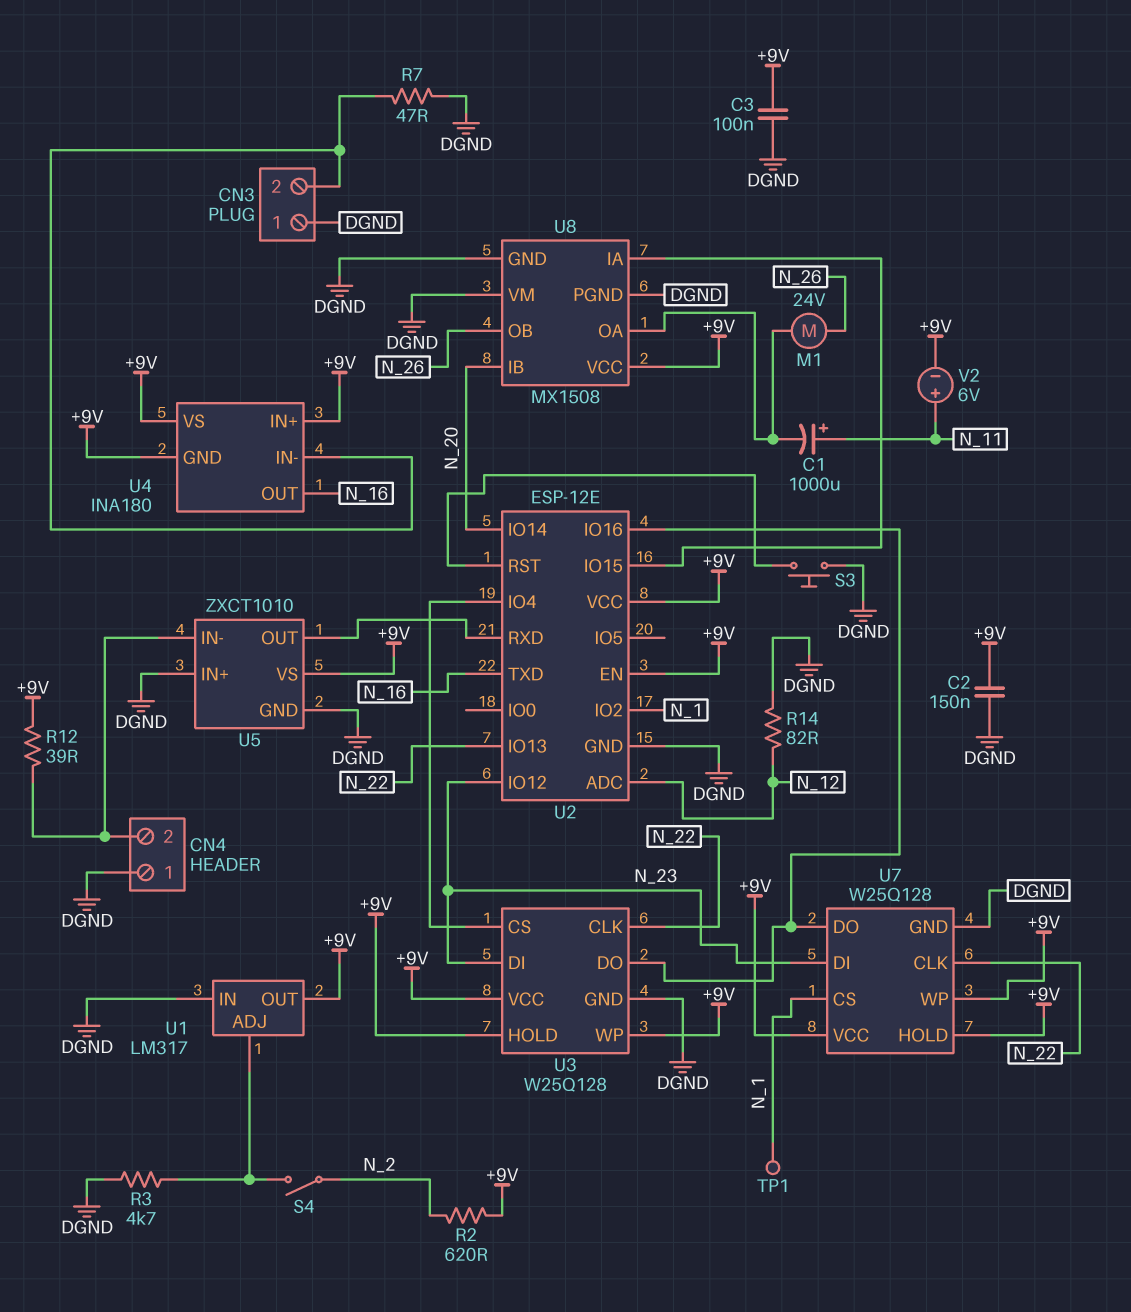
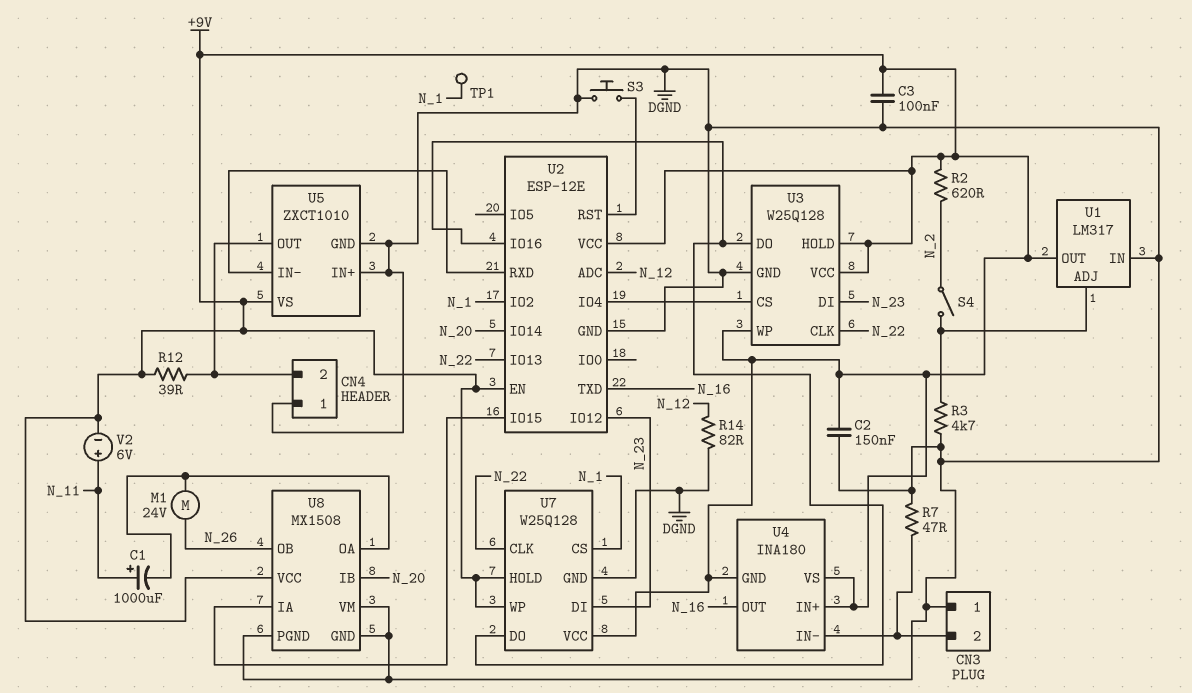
U5 pin IN-: CN4/2 -> U2/RXD
U5 pin OUT: U2/RXD -> CN4/2

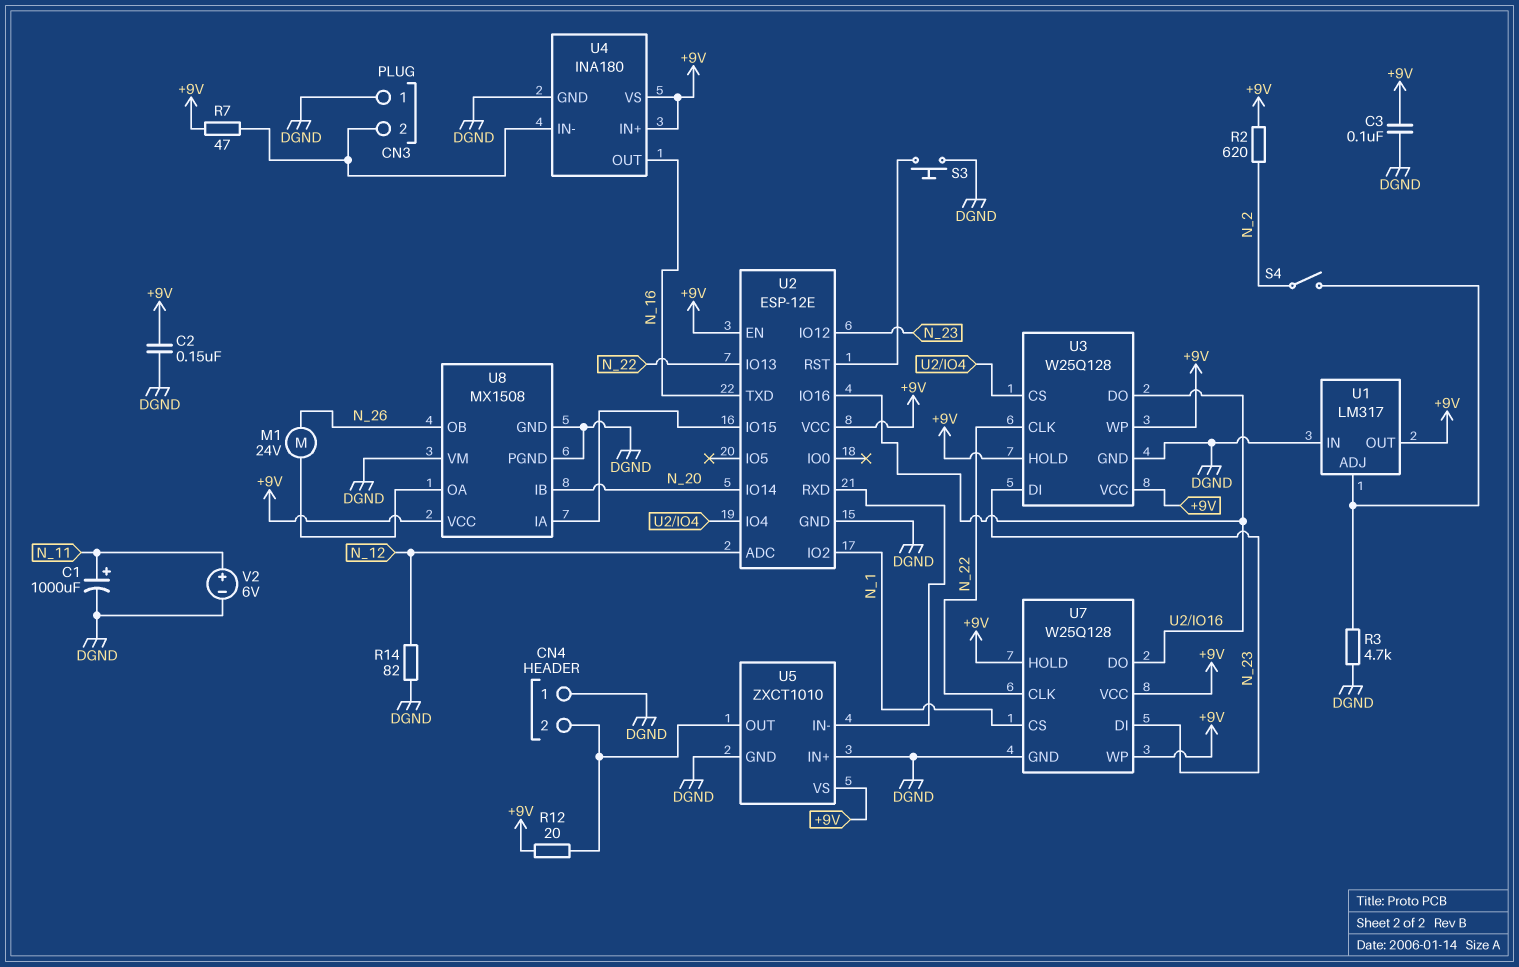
C1: 1000uF (plus N_11, minus U8/OA) -> 1000uF (plus N_11, minus DGND)
R7: 47 (CN3/2, DGND) -> 47 (+9V, CN3/2)
R12: 39 (+9V, CN4/2) -> 20 (+9V, CN4/2)
TP1: test point (N_1) -> none
U4 pin GND: +9V -> DGND
V2: 6V (plus N_11, minus +9V) -> 6V (plus N_11, minus DGND)

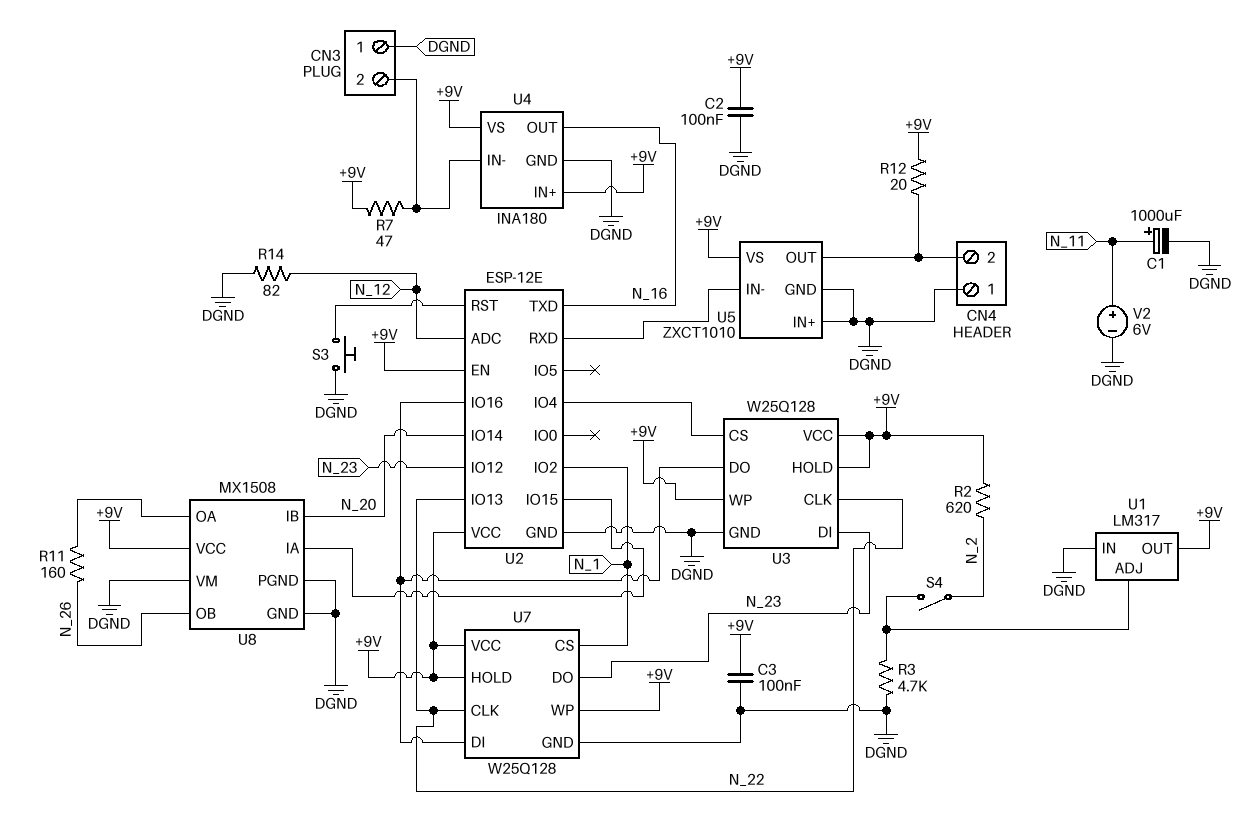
C2: 150nF (+9V, DGND) -> 100nF (+9V, DGND)
M1: motor 24V (N_26, U8/OA) -> none
R11: none -> 160 (N_26, U8/OA)
U7 pin DI: N_23 -> U2/IO16
U7 pin DO: U2/IO16 -> N_23

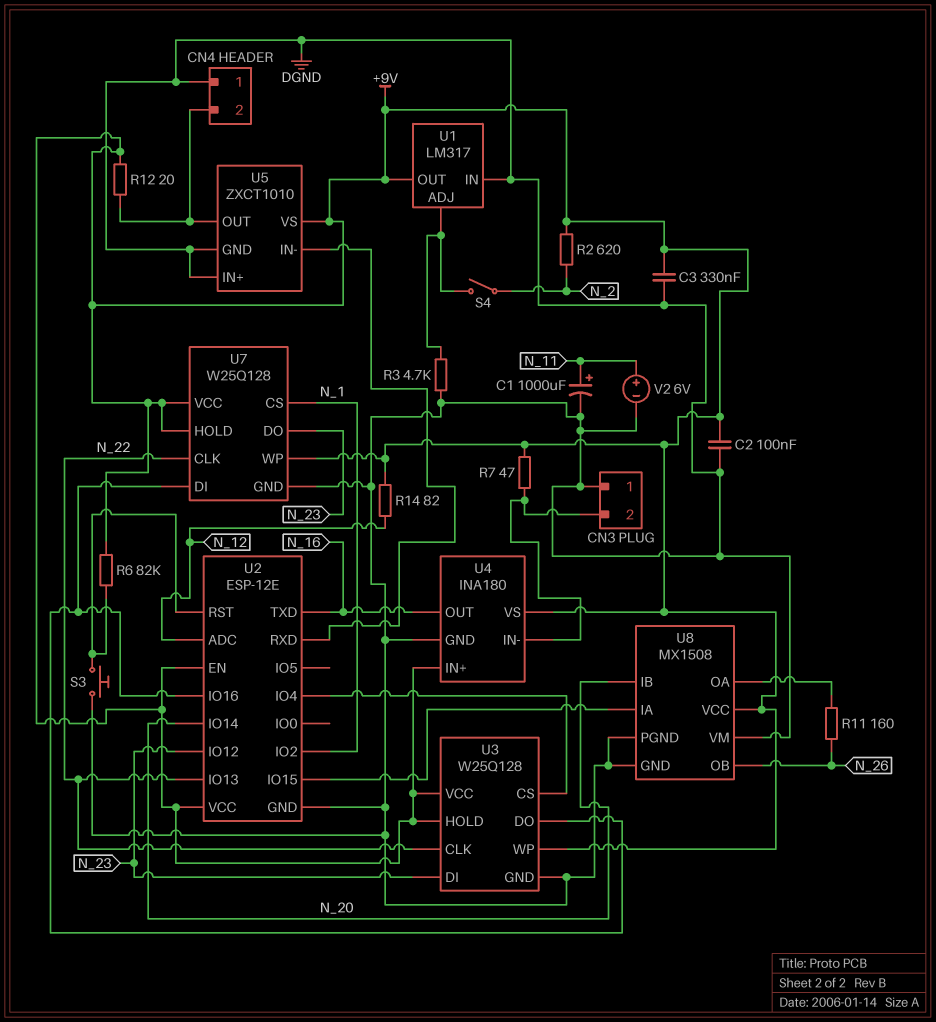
C3: 100nF (+9V, DGND) -> 330nF (+9V, DGND)
R6: none -> 82k (+9V, U2/RST)
R14: 82 (DGND, N_12) -> 82 (+9V, N_12)

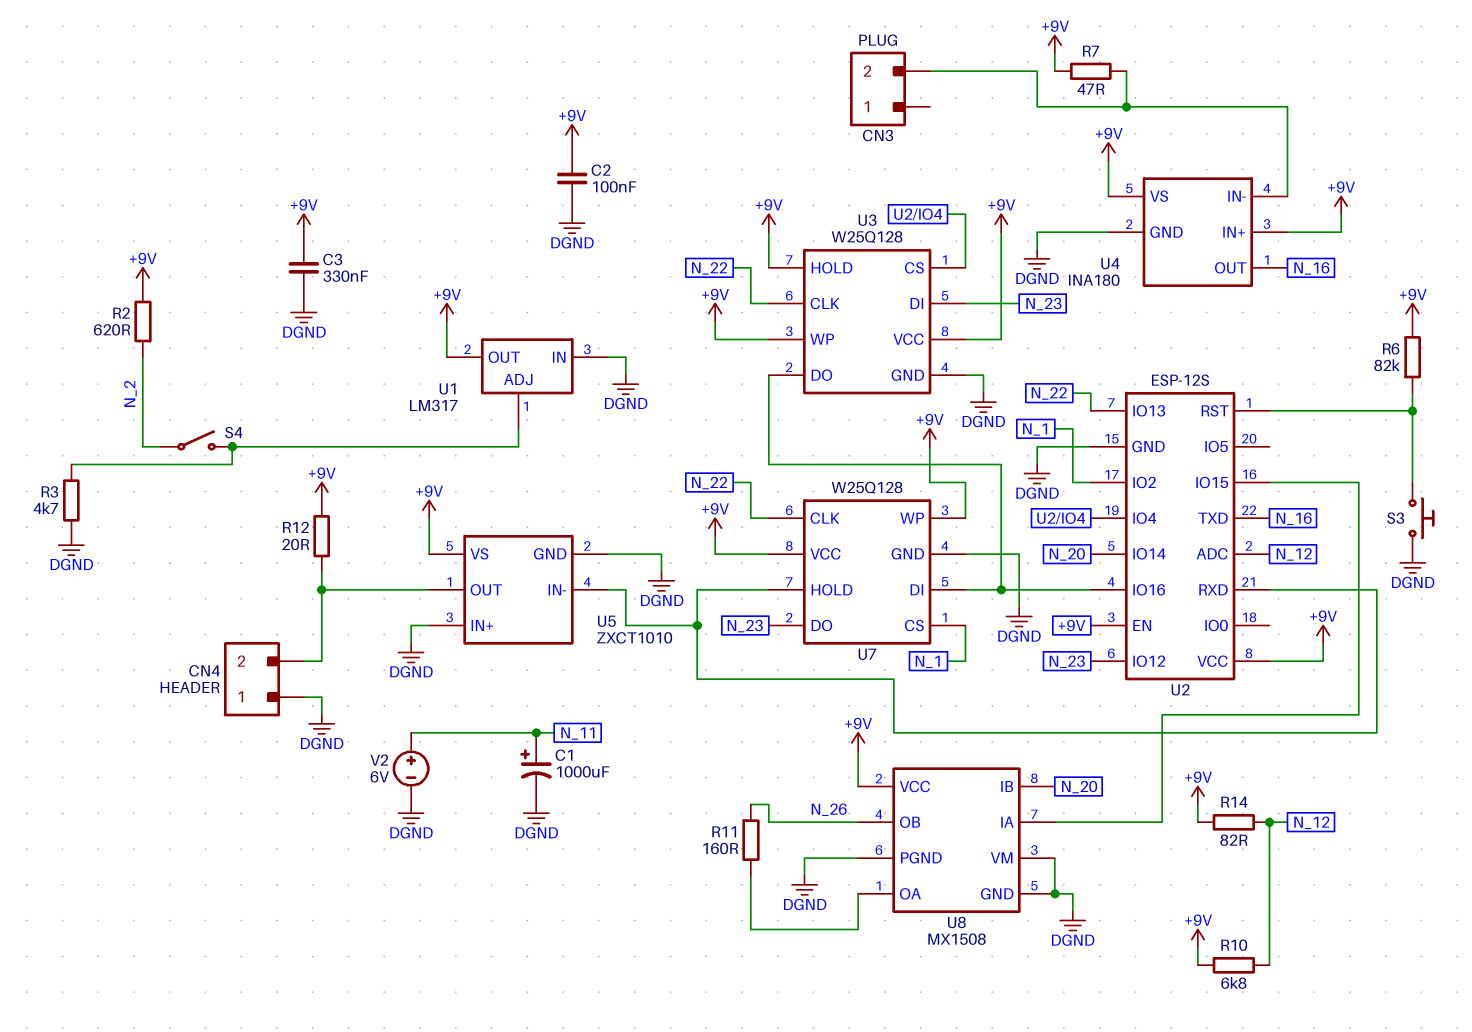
CN3 pin 1: DGND -> none
R10: none -> 6.8k (+9V, N_12)
U2: ESP-12E -> ESP-12S
U7 pin HOLD: +9V -> U2/RXD

